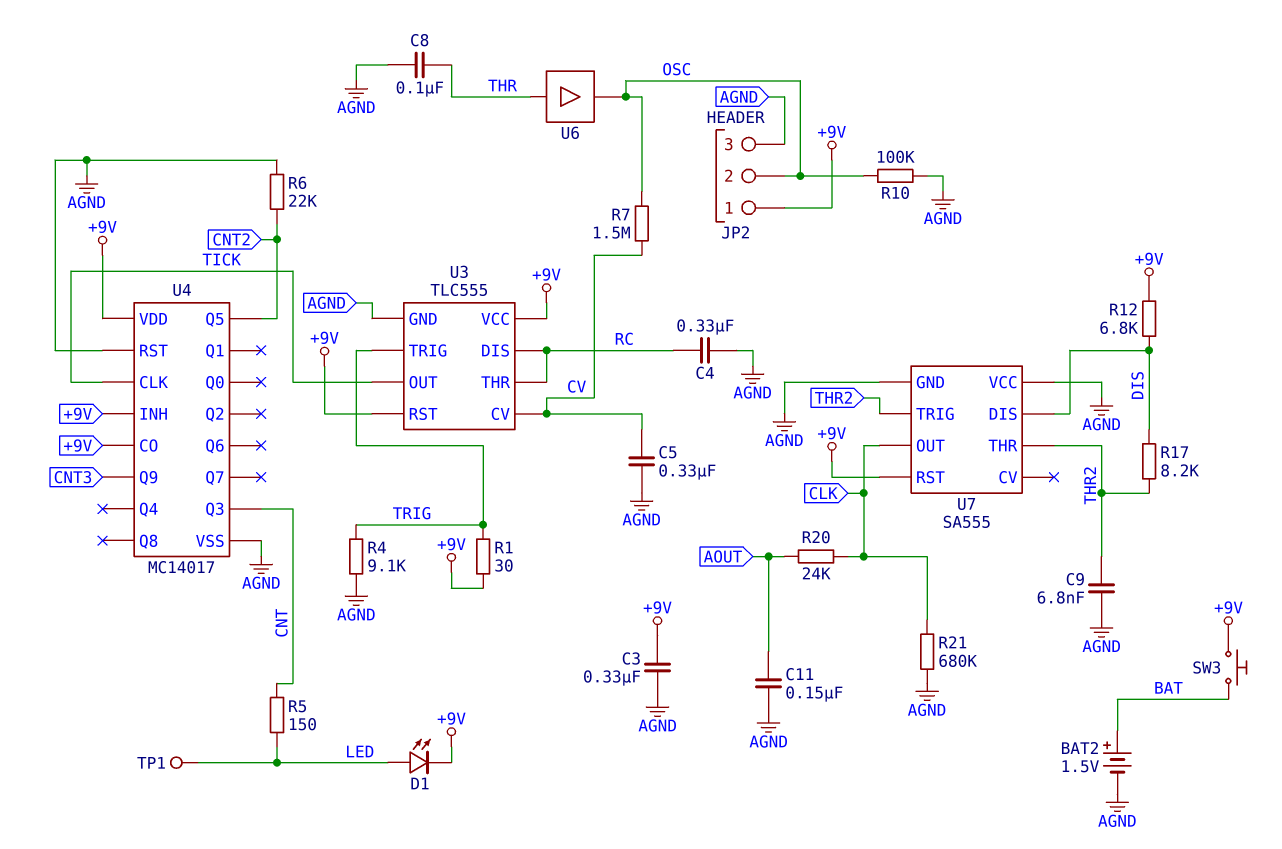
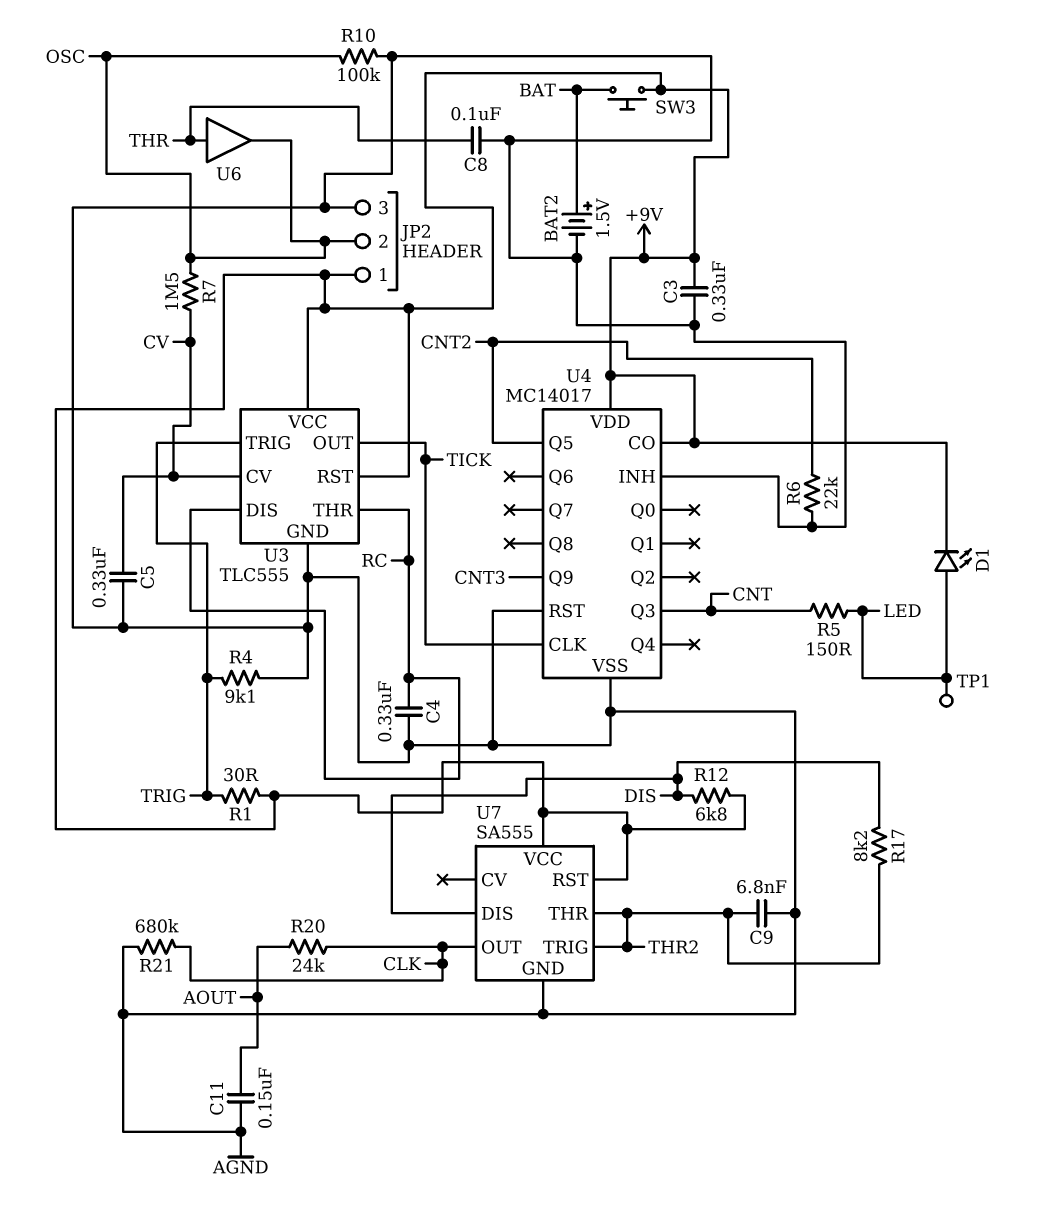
U4 pin INH: +9V -> AGND
U7 pin VCC: AGND -> +9V

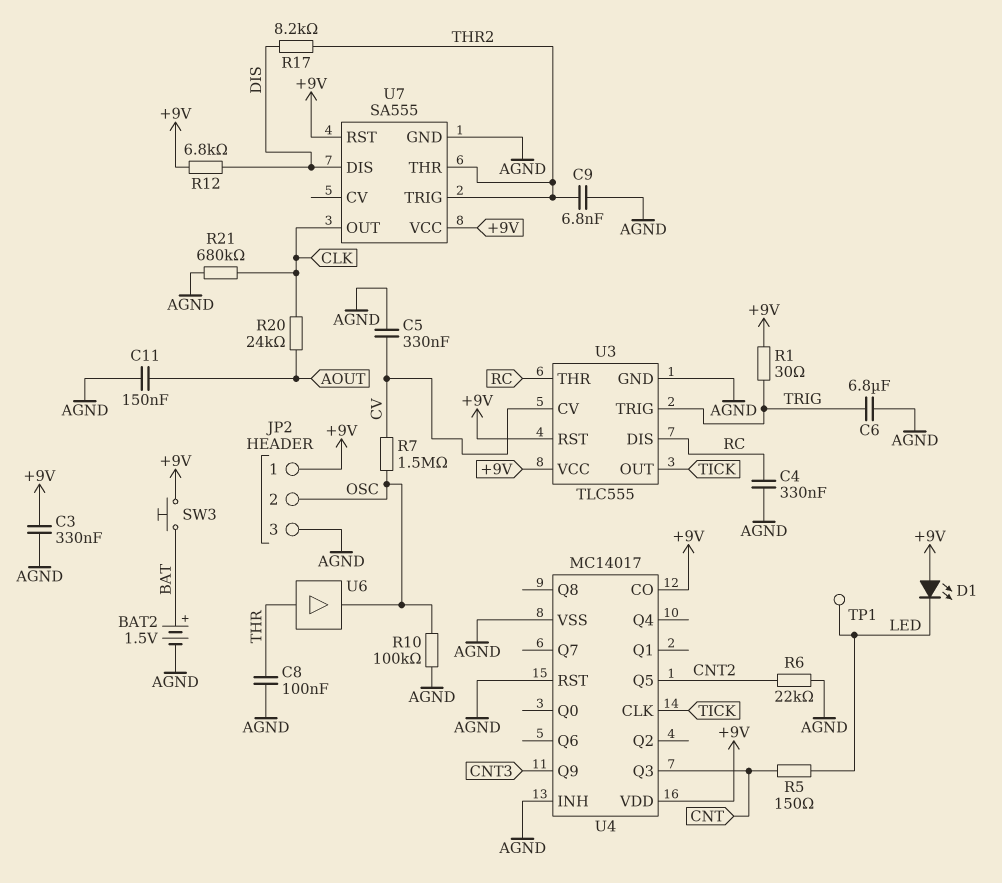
C6: none -> 6.8uF (AGND, TRIG)
D1: LED (A LED, K +9V) -> LED (A +9V, K LED)
R4: 9.1k (AGND, TRIG) -> none

